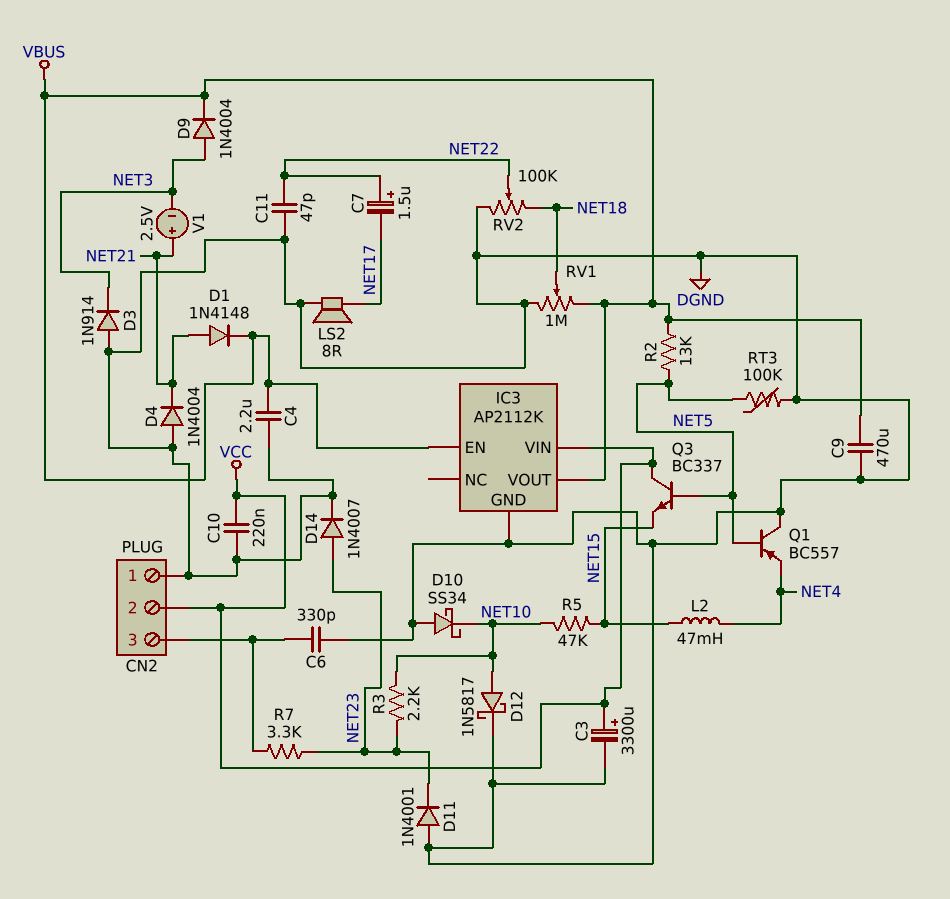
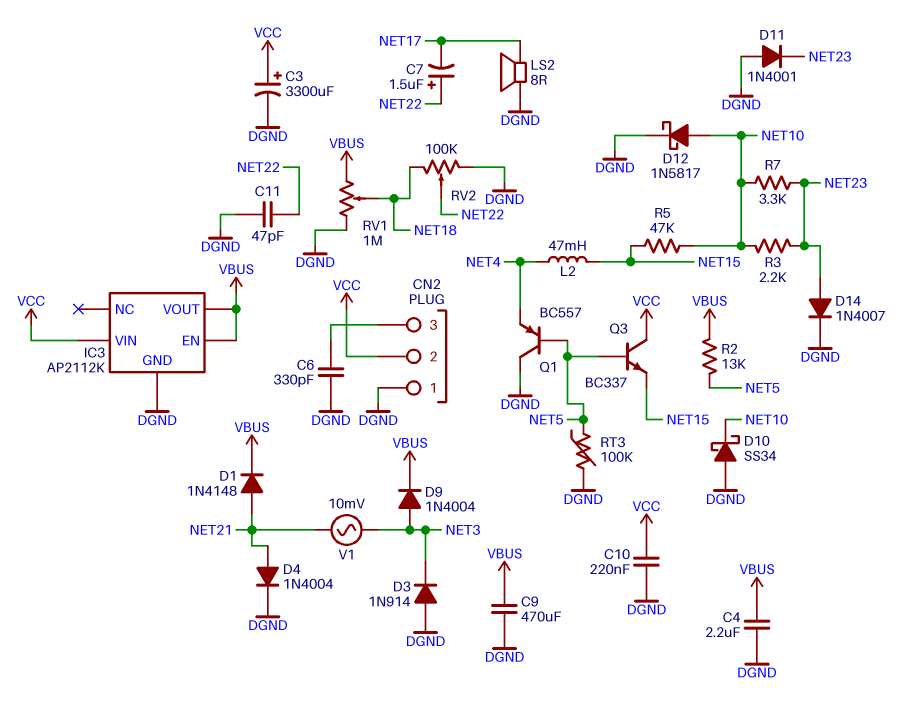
D4: diode 1N4004 (A DGND, K NET21) -> diode 1N4004 (A NET21, K DGND)
R7: 3.3k (CN2/3, NET23) -> 3.3k (NET10, NET23)
V1: 2.5V (plus NET21, minus NET3) -> AC 10mV (NET3, NET21)

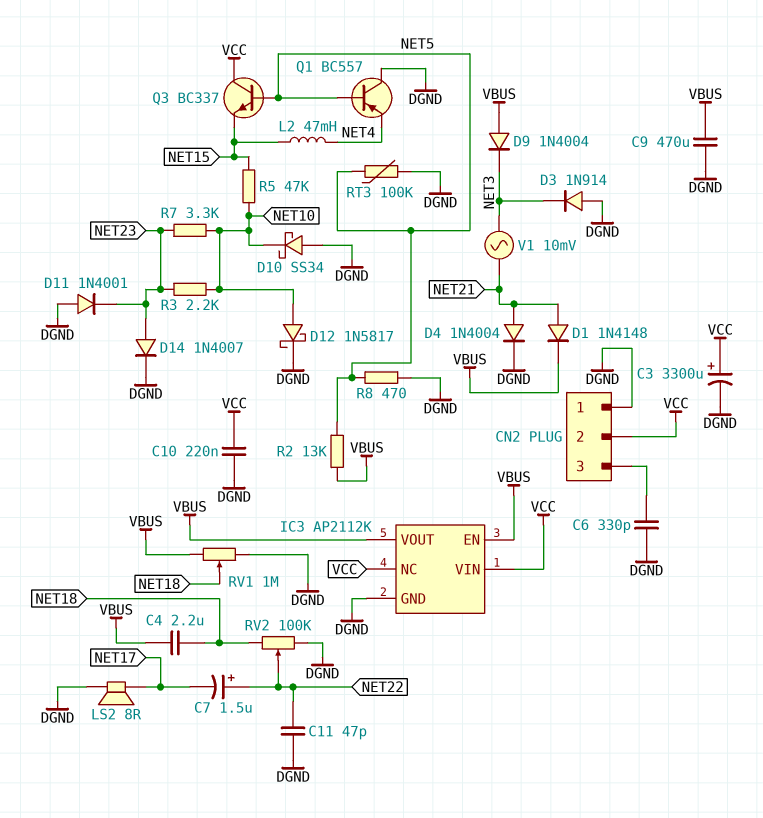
C4: 2.2uF (DGND, VBUS) -> 2.2uF (NET18, VBUS)
D9: diode 1N4004 (A NET3, K VBUS) -> diode 1N4004 (A VBUS, K NET3)
IC3 pin NC: none -> VCC
R8: none -> 470 (DGND, NET5)

